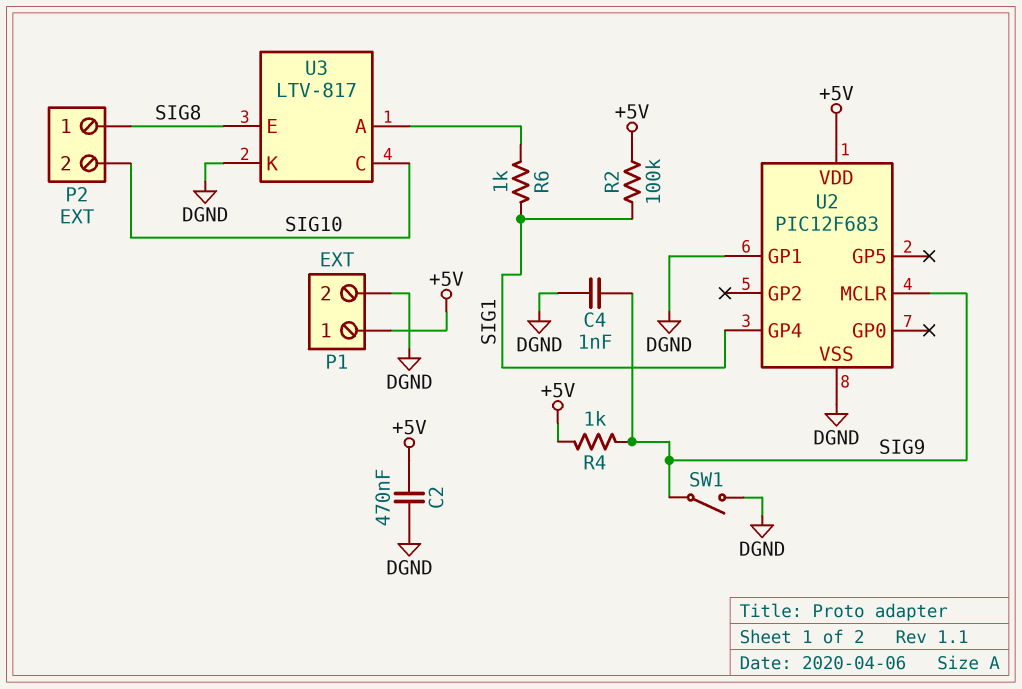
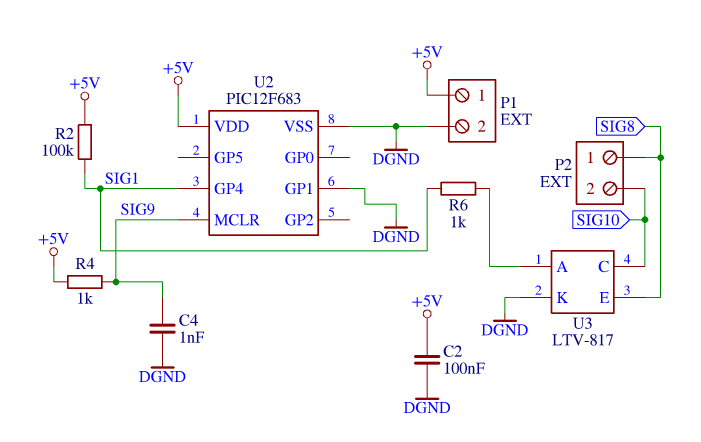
C2: 470nF (+5V, DGND) -> 100nF (+5V, DGND)
SW1: switch (DGND, SIG9) -> none

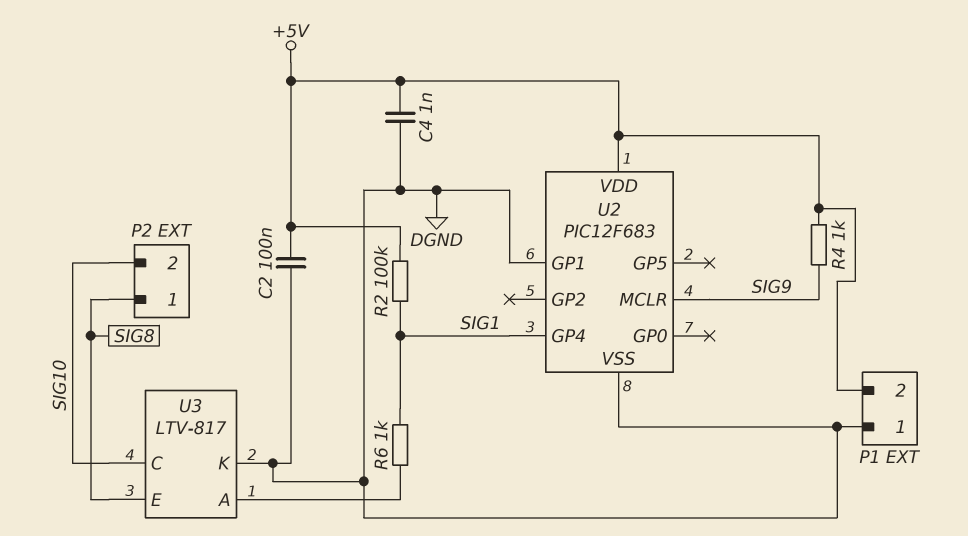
C4: 1nF (DGND, SIG9) -> 1nF (+5V, DGND)
P1 pin 1: +5V -> DGND
P1 pin 2: DGND -> +5V

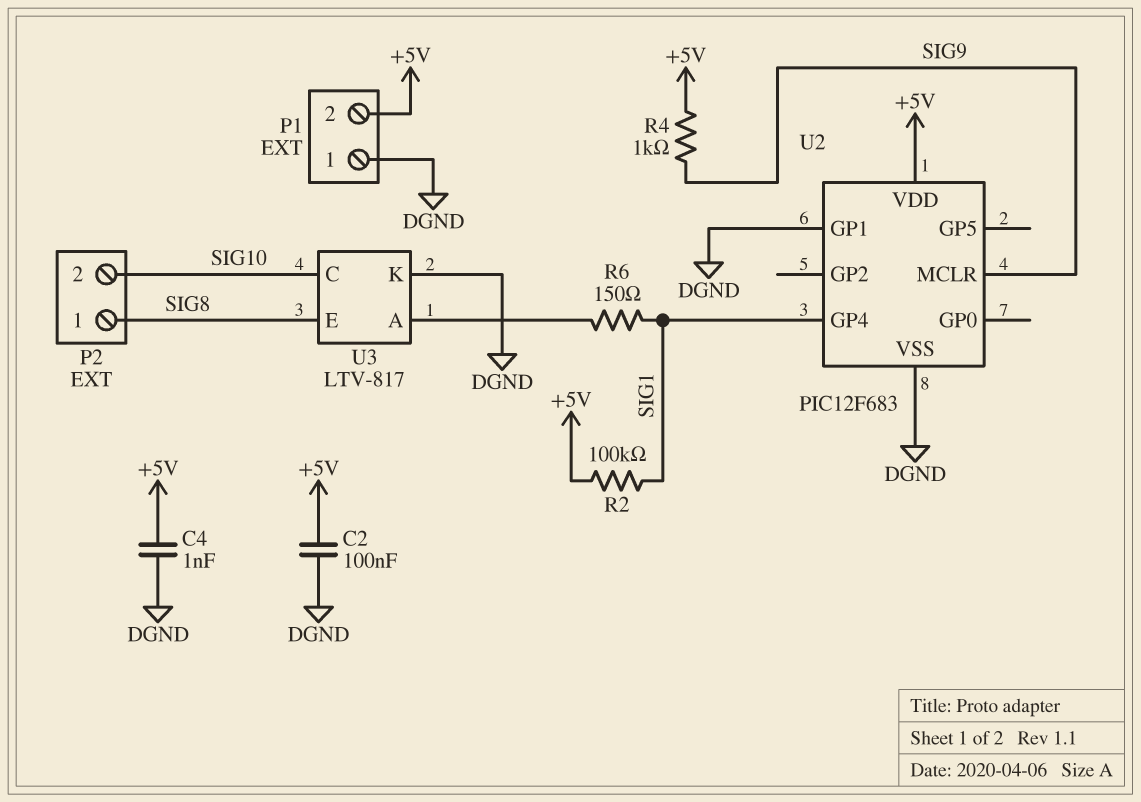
R6: 1k (SIG1, U3/A) -> 150 (SIG1, U3/A)

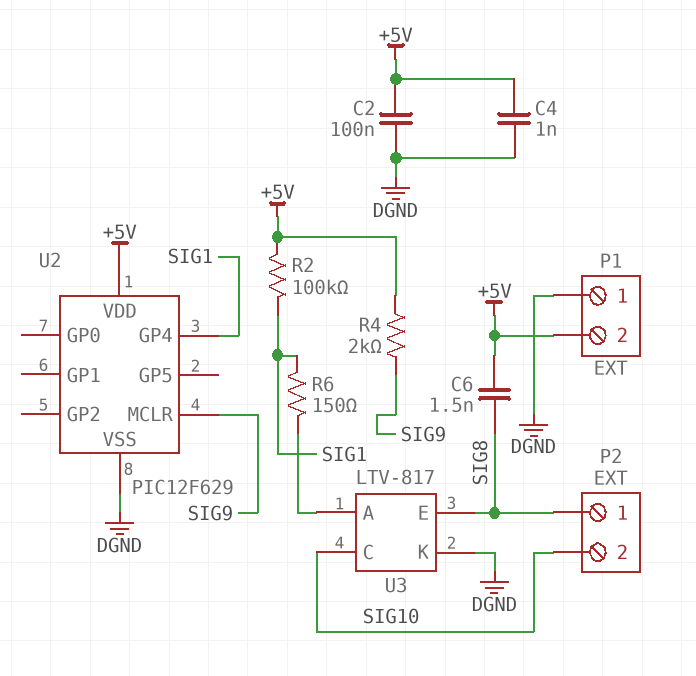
C6: none -> 1.5nF (+5V, SIG8)
R4: 1k (+5V, SIG9) -> 2k (+5V, SIG9)
U2: PIC12F683 -> PIC12F629
U2 pin GP1: DGND -> none

